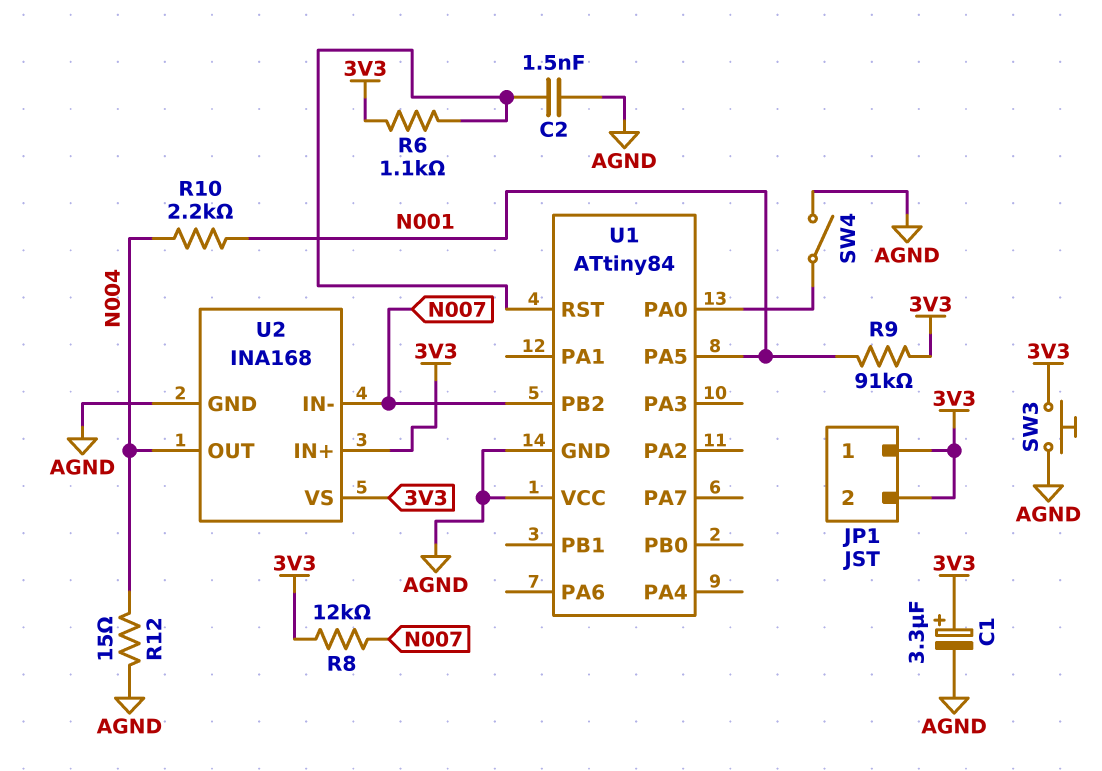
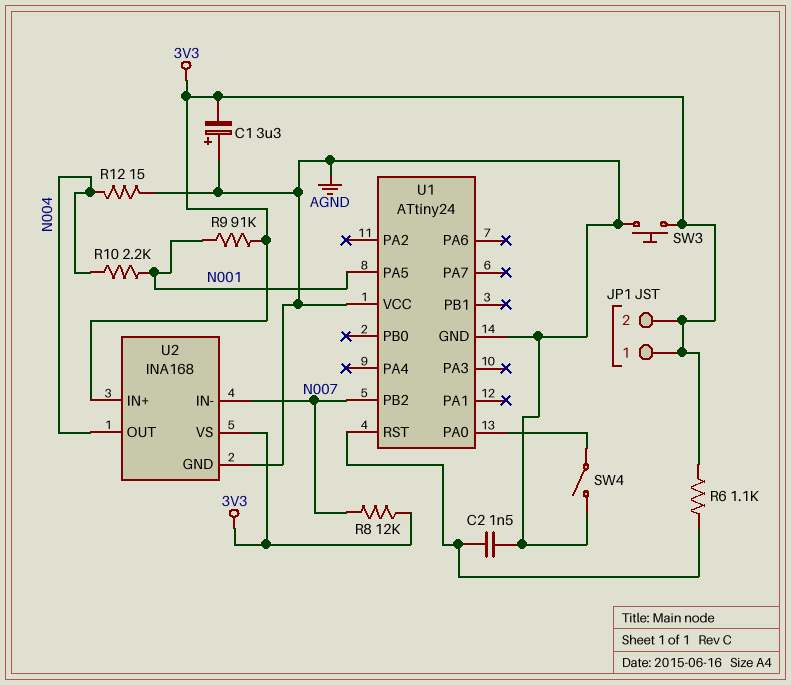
C1: 3.3uF (plus 3V3, minus AGND) -> 3.3uF (plus AGND, minus 3V3)
U1: ATtiny84 -> ATtiny24

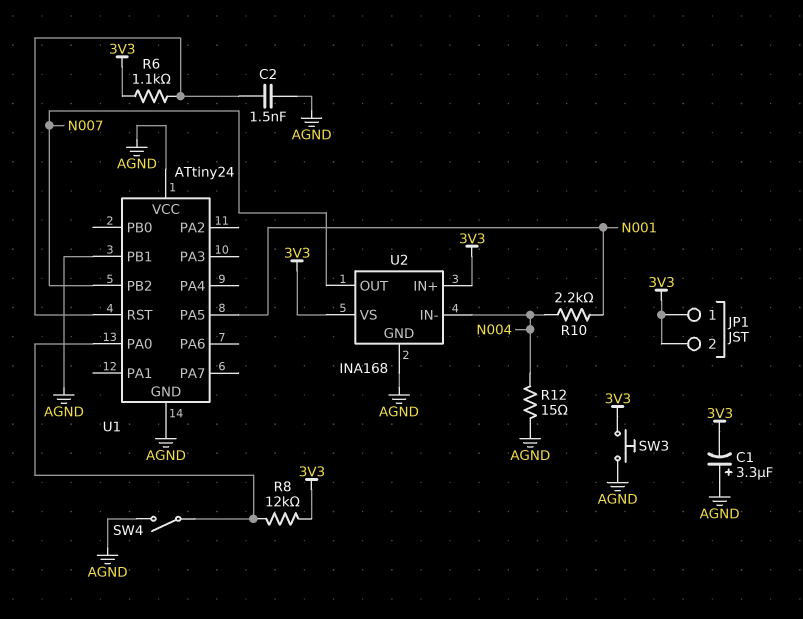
R8: 12k (3V3, N007) -> 12k (3V3, U1/PA0)
R9: 91k (3V3, N001) -> none
U1 pin PB1: none -> AGND
U2 pin IN-: N007 -> N004
U2 pin OUT: N004 -> N007

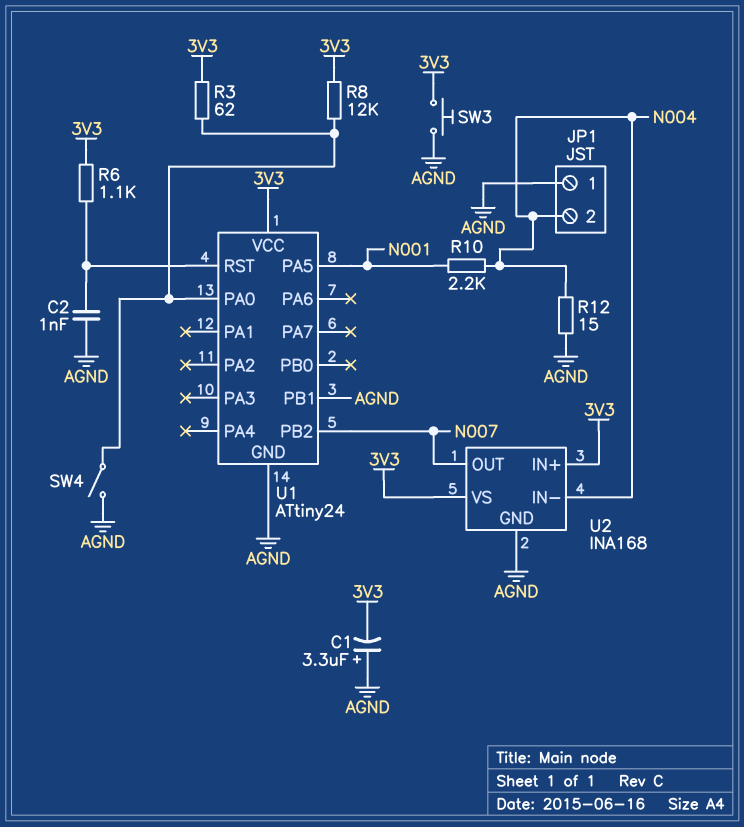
C2: 1.5nF (AGND, U1/RST) -> 1nF (AGND, U1/RST)
JP1 pin 1: 3V3 -> AGND
JP1 pin 2: 3V3 -> N004
R3: none -> 62 (3V3, U1/PA0)
U1 pin VCC: AGND -> 3V3

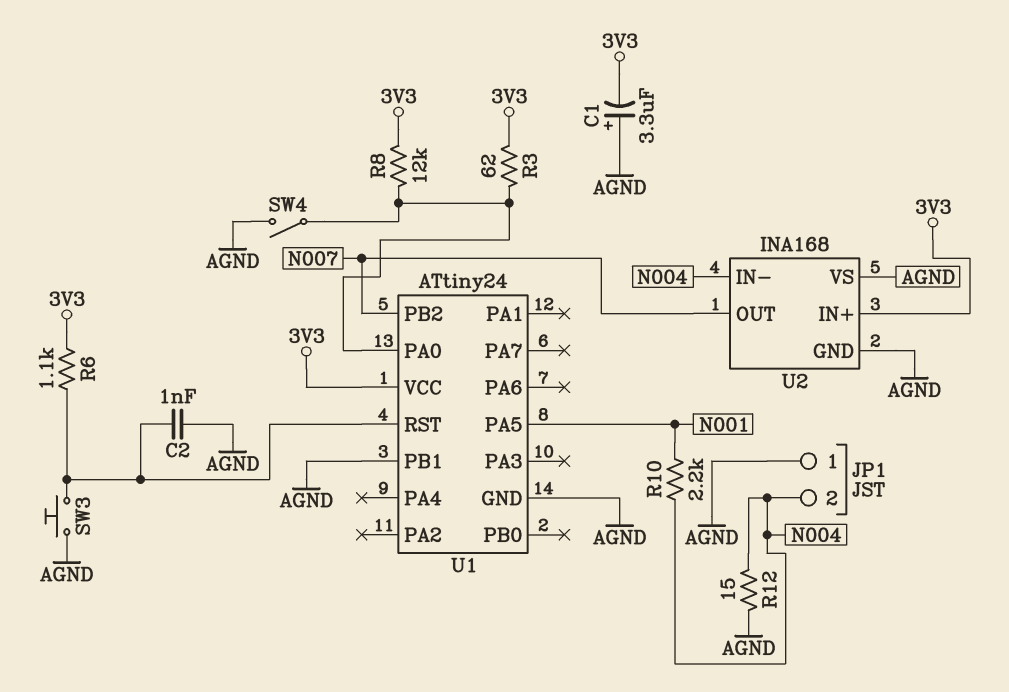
SW3: button (3V3, AGND) -> button (AGND, U1/RST)
U2 pin VS: 3V3 -> AGND

